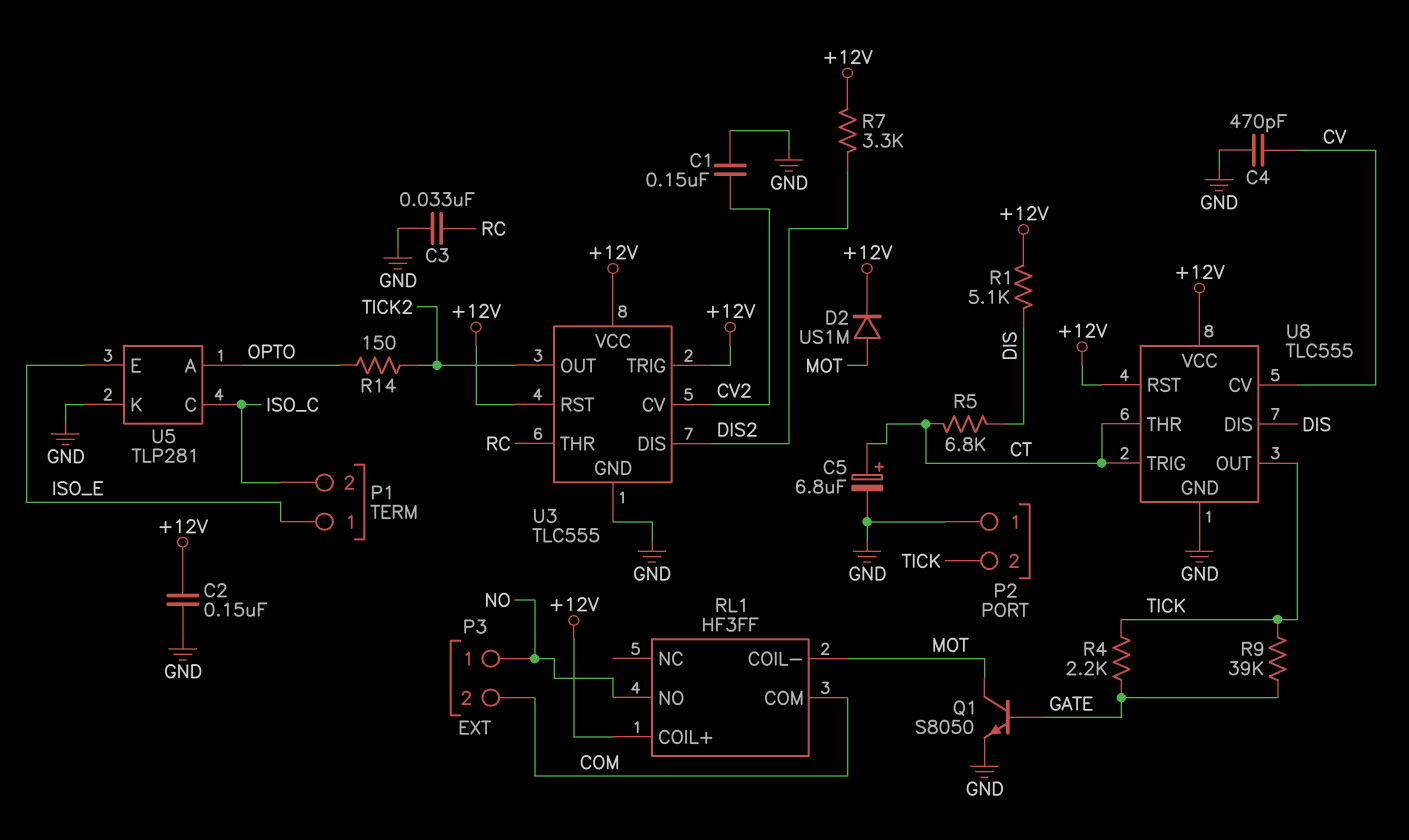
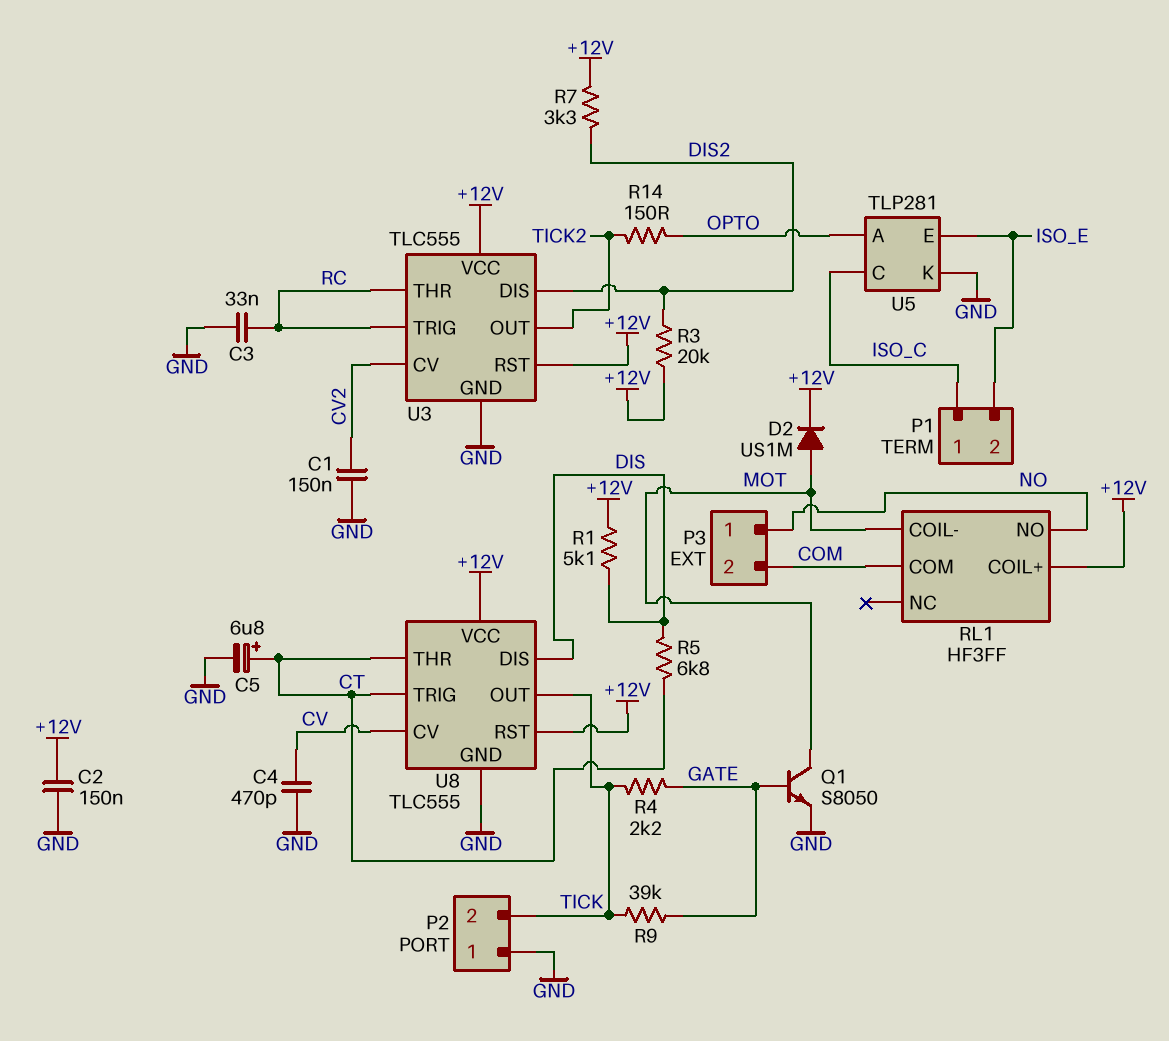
P1 pin 1: ISO_E -> ISO_C
P1 pin 2: ISO_C -> ISO_E
R3: none -> 20k (+12V, DIS2)
U3 pin TRIG: +12V -> RC

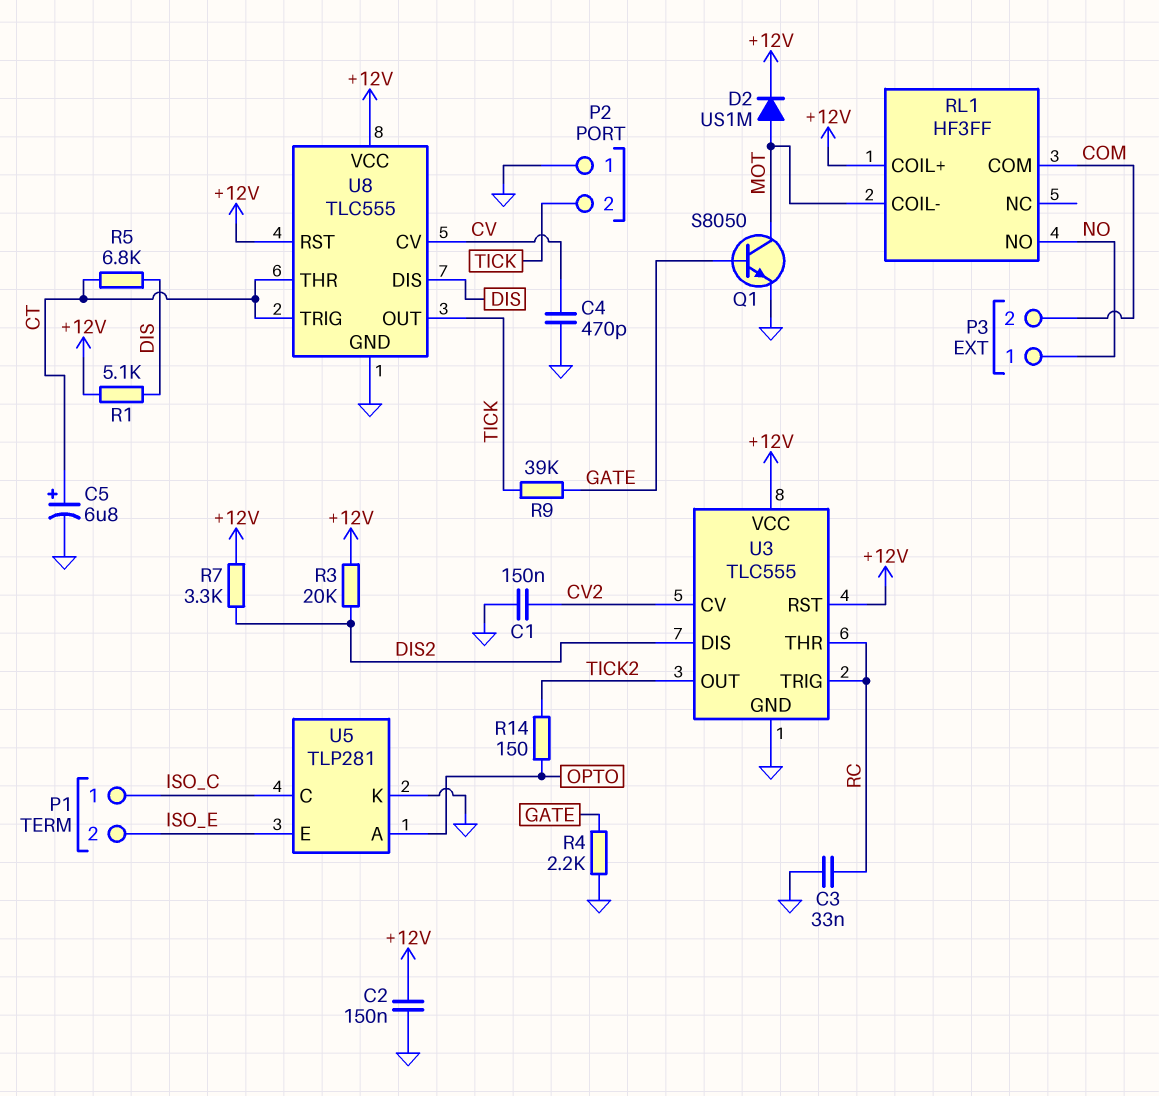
R4: 2.2k (GATE, TICK) -> 2.2k (GATE, GND)

